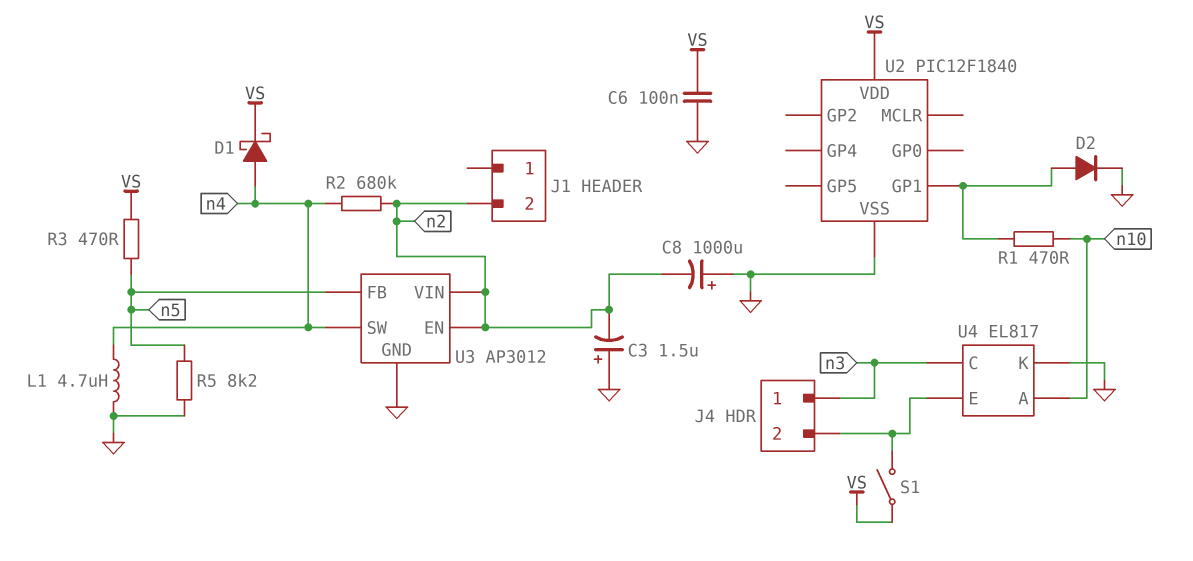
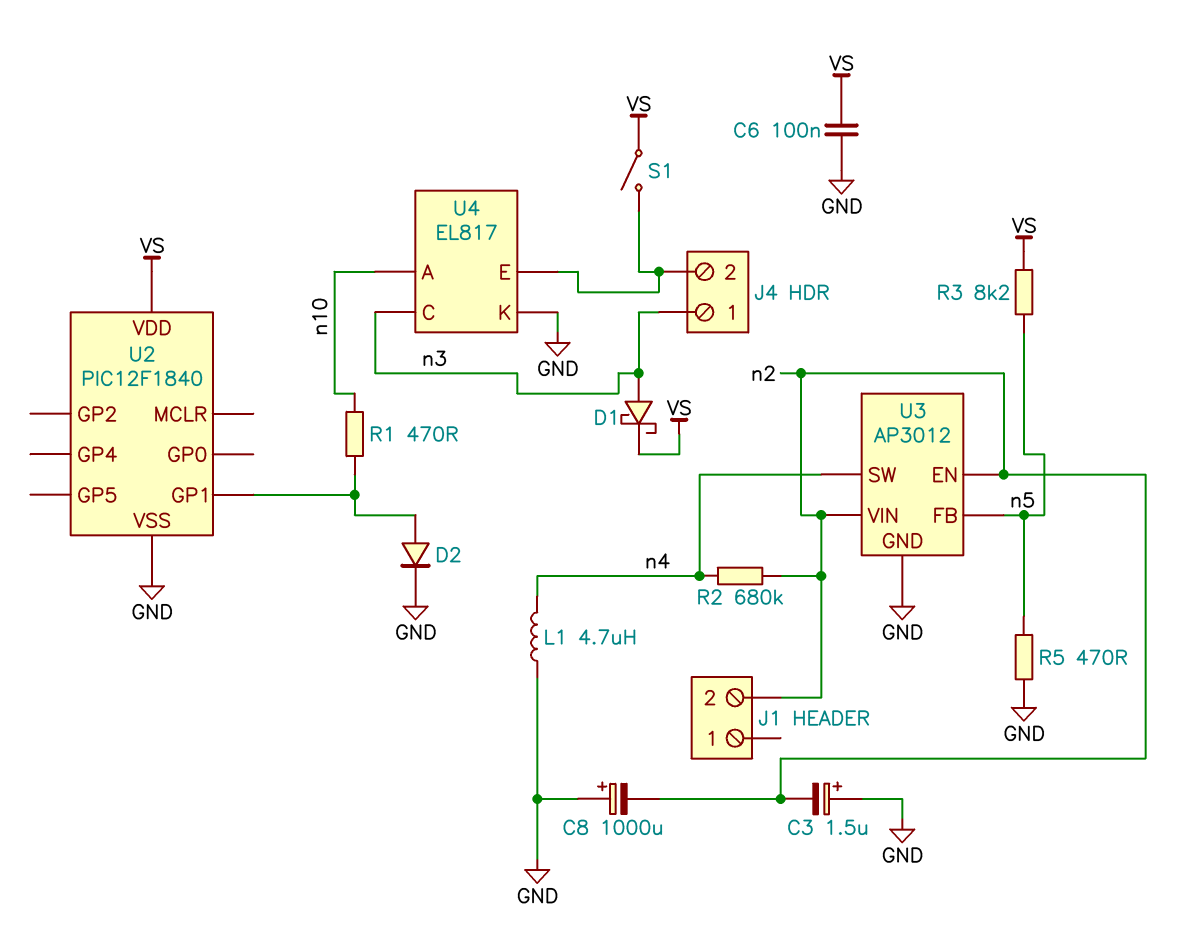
D1: schottky (A n4, K VS) -> schottky (A n3, K VS)
R3: 470 (VS, n5) -> 8.2k (VS, n5)
R5: 8.2k (GND, n5) -> 470 (GND, n5)

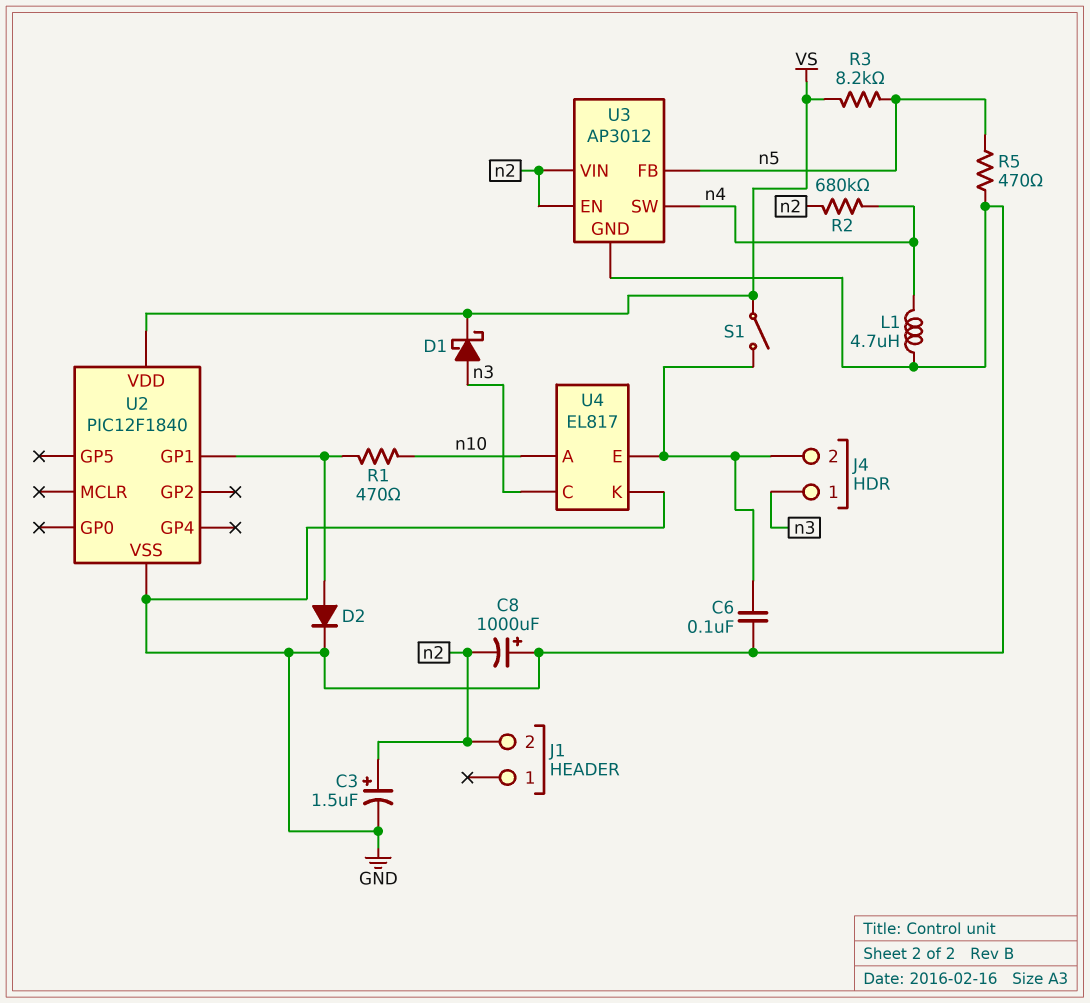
C3: 1.5uF (plus GND, minus n2) -> 1.5uF (plus n2, minus GND)
C6: 100nF (GND, VS) -> 100nF (GND, J4/2)

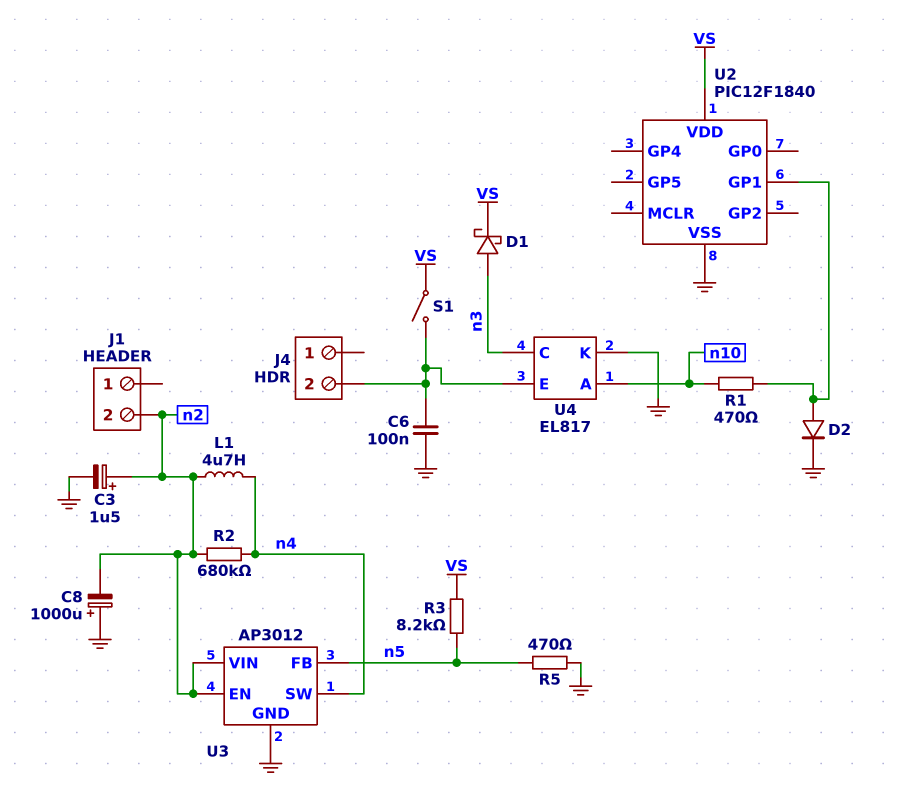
J4 pin 1: n3 -> none
L1: 4.7uH (GND, n4) -> 4.7uH (n2, n4)

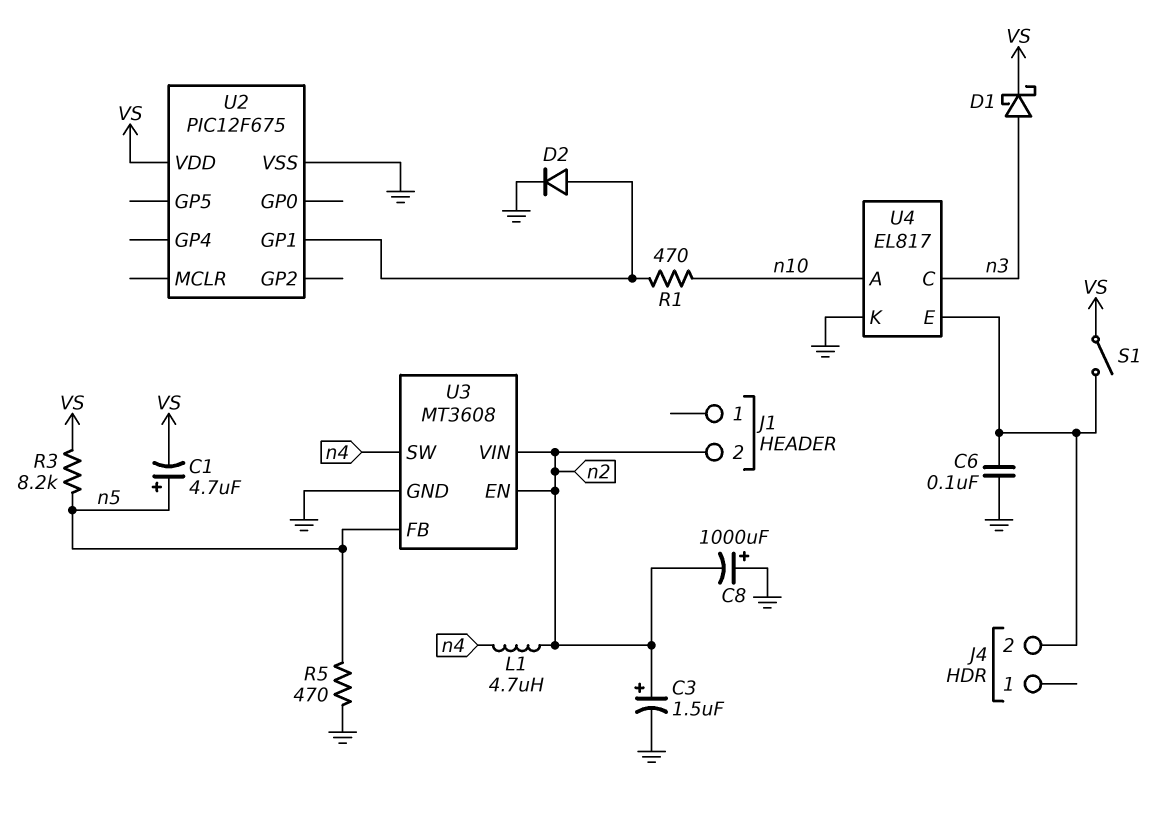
C1: none -> 4.7uF (plus n5, minus VS)
R2: 680k (n2, n4) -> none
U2: PIC12F1840 -> PIC12F675
U3: AP3012 -> MT3608

